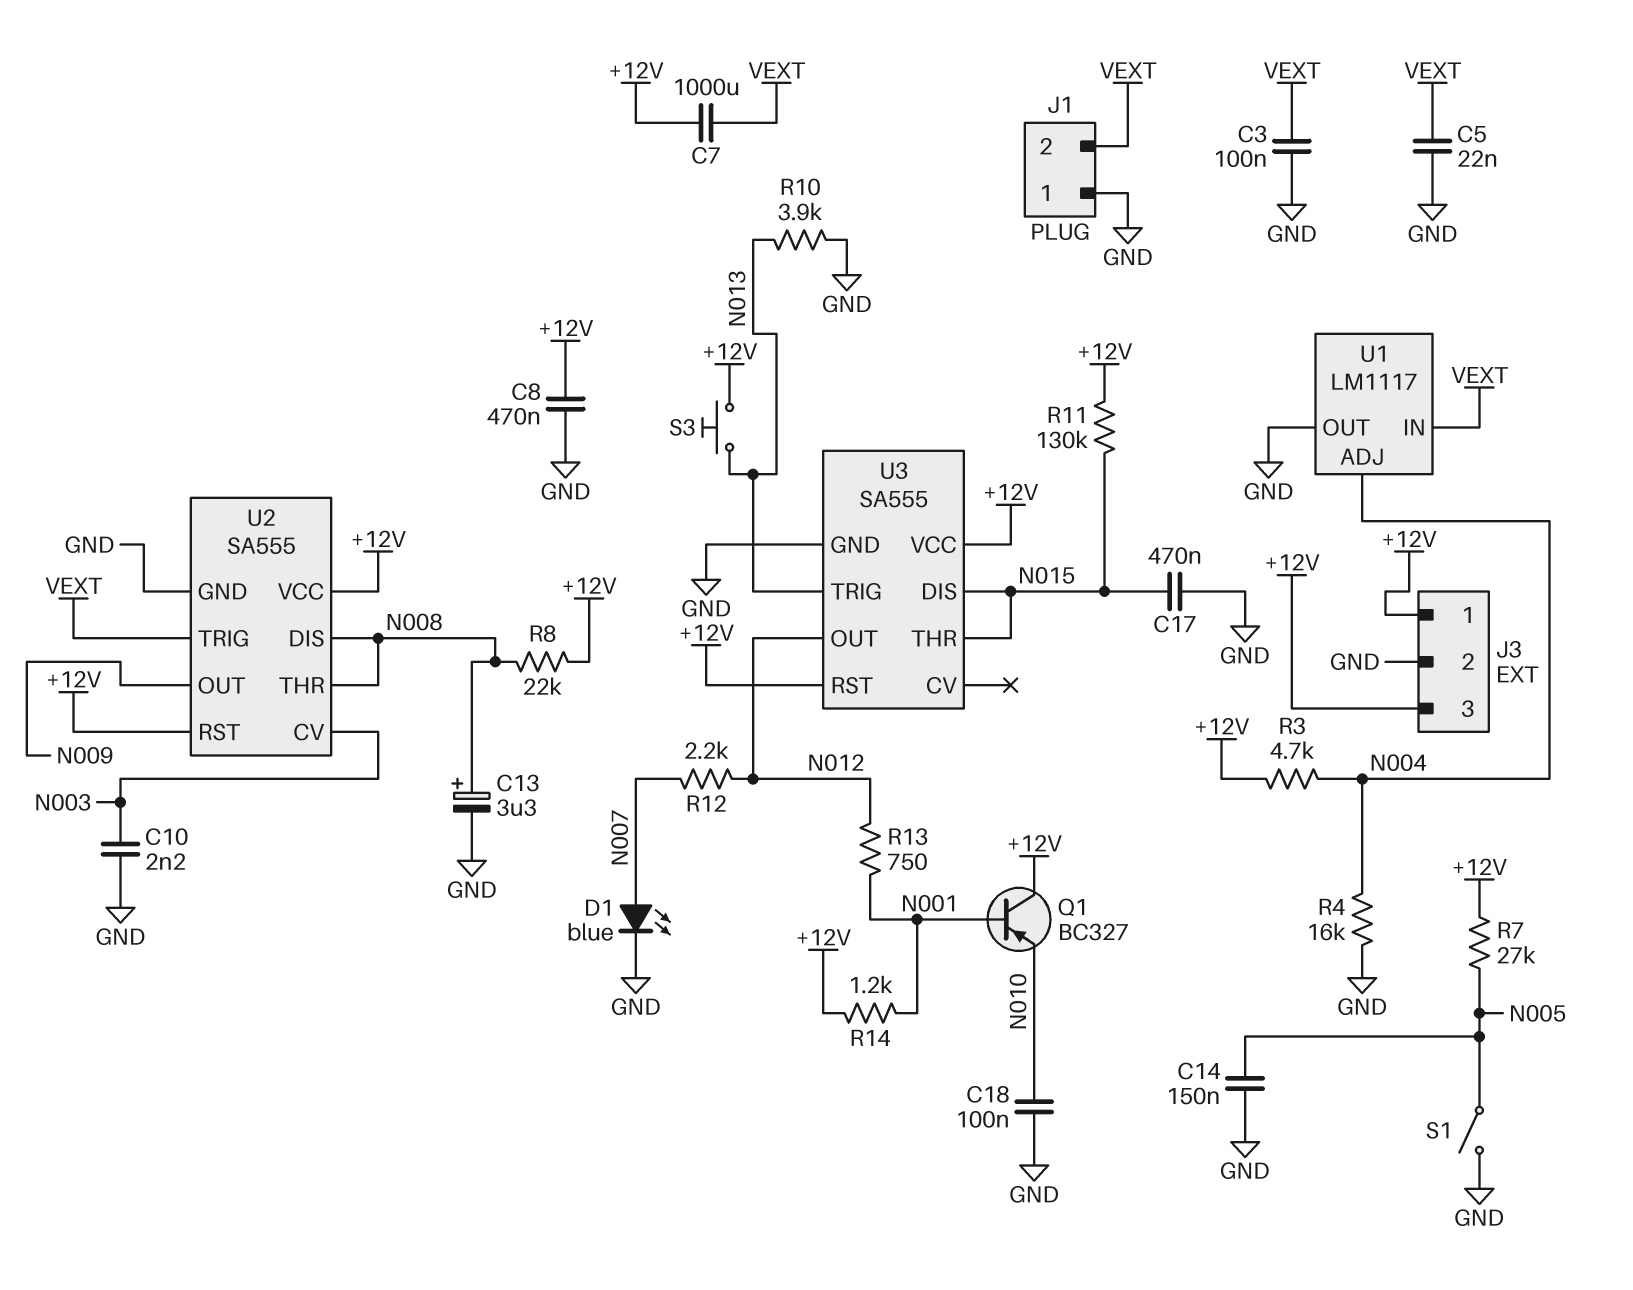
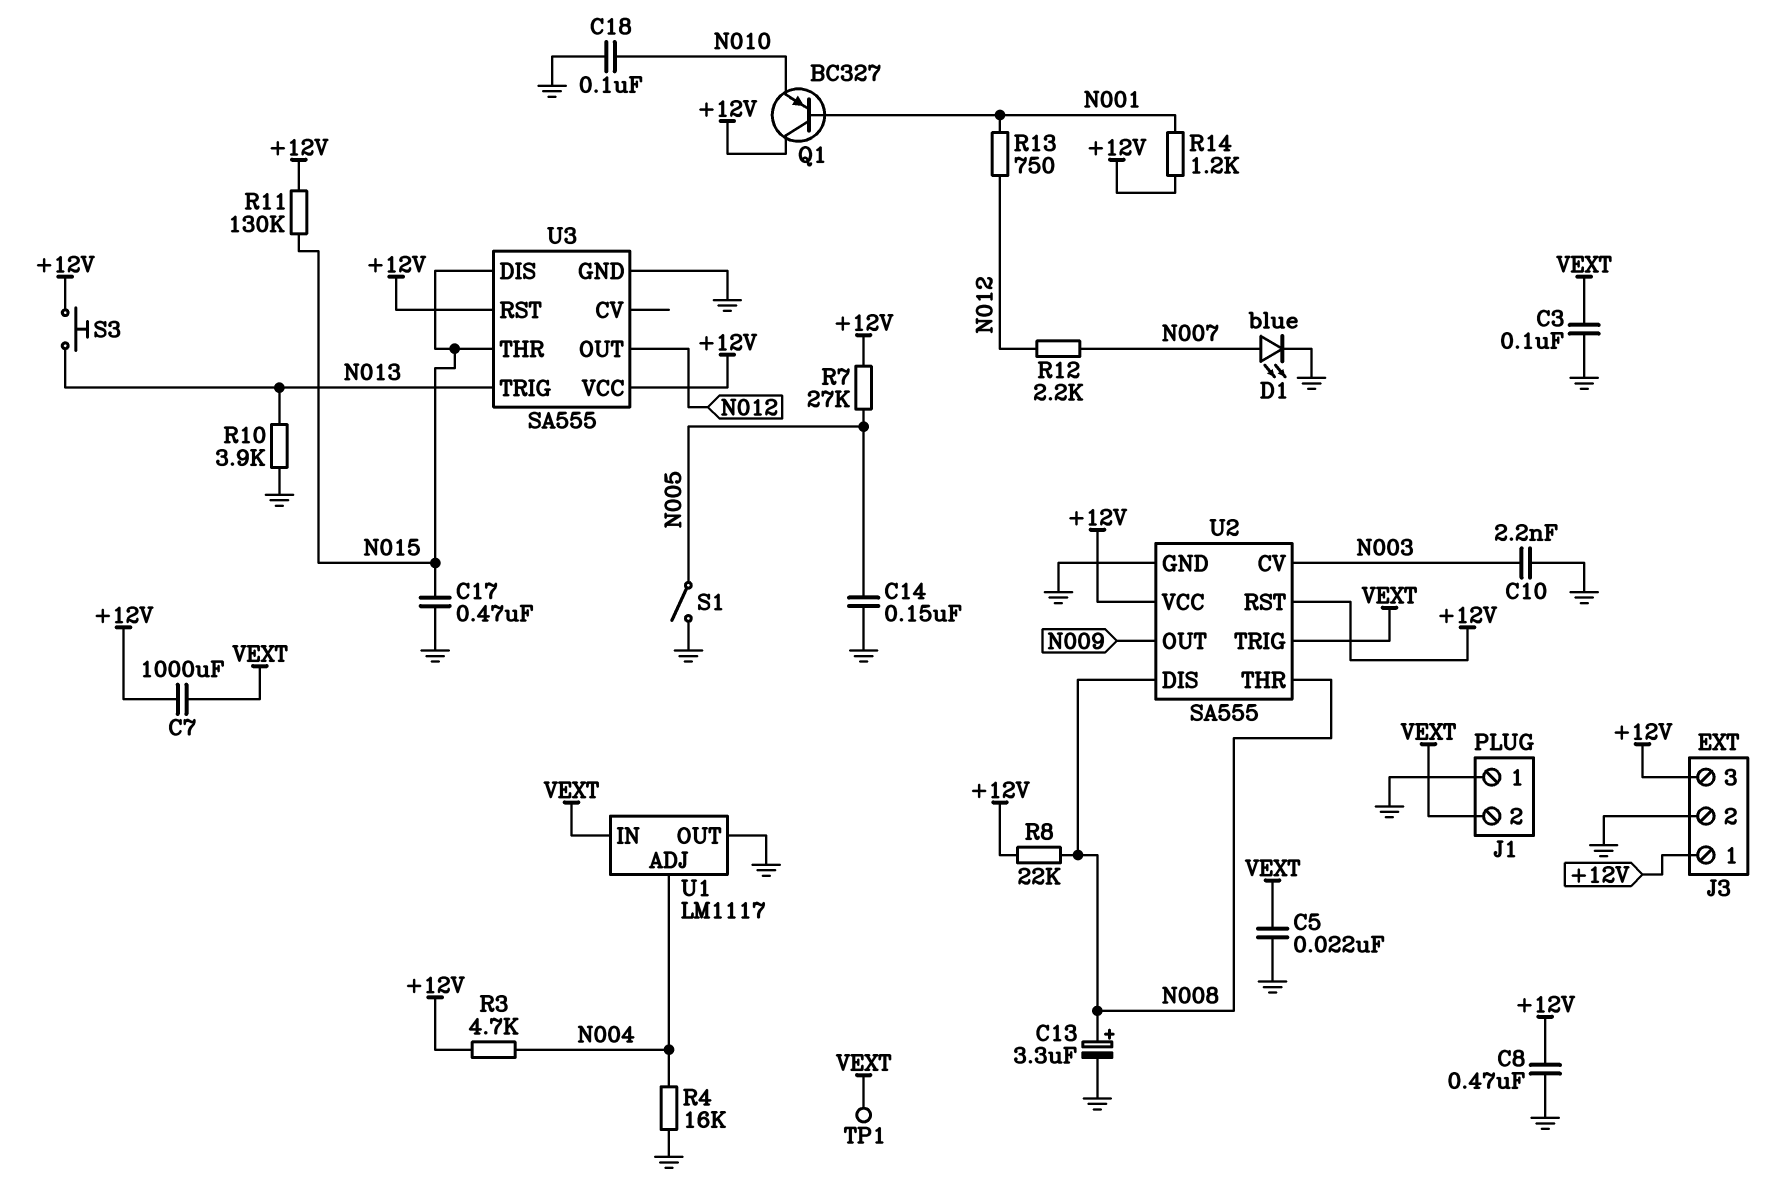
TP1: none -> test point (VEXT)

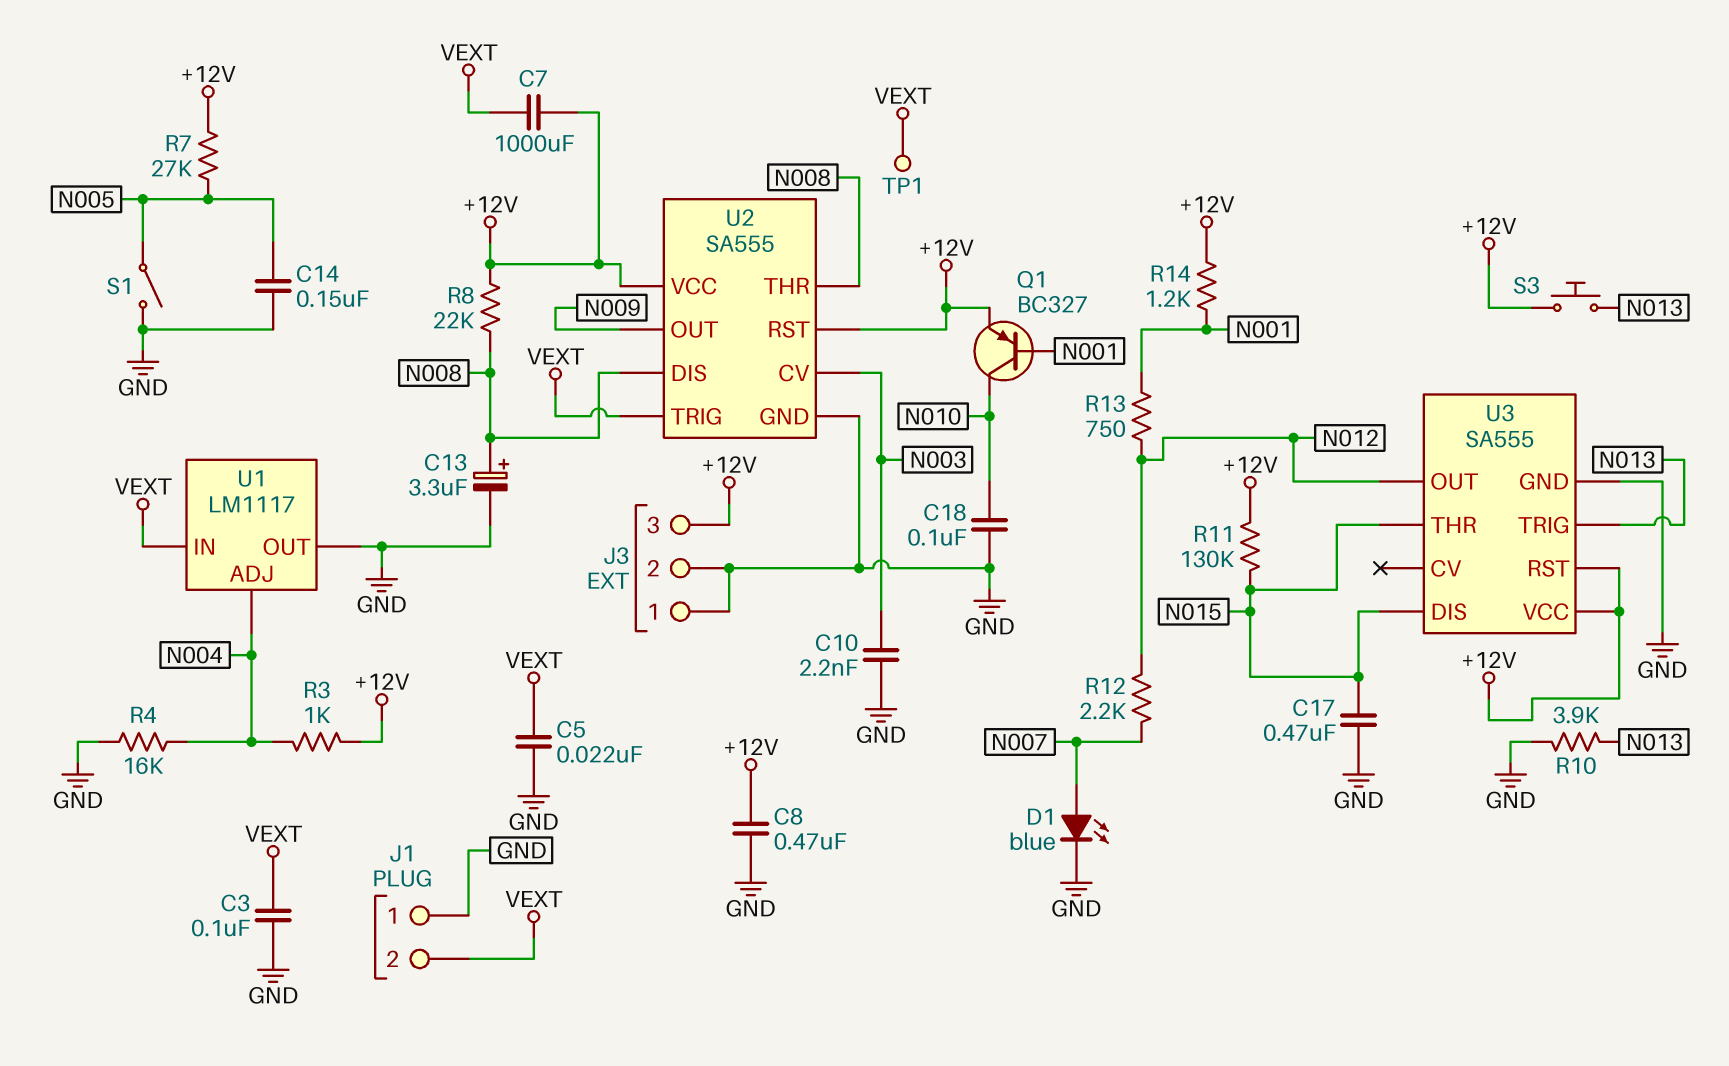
J3 pin 1: +12V -> GND
Q1: PNP BC327 (B N001, C +12V, E N010) -> PNP BC327 (B N001, C N010, E +12V)
R3: 4.7k (+12V, N004) -> 1k (+12V, N004)

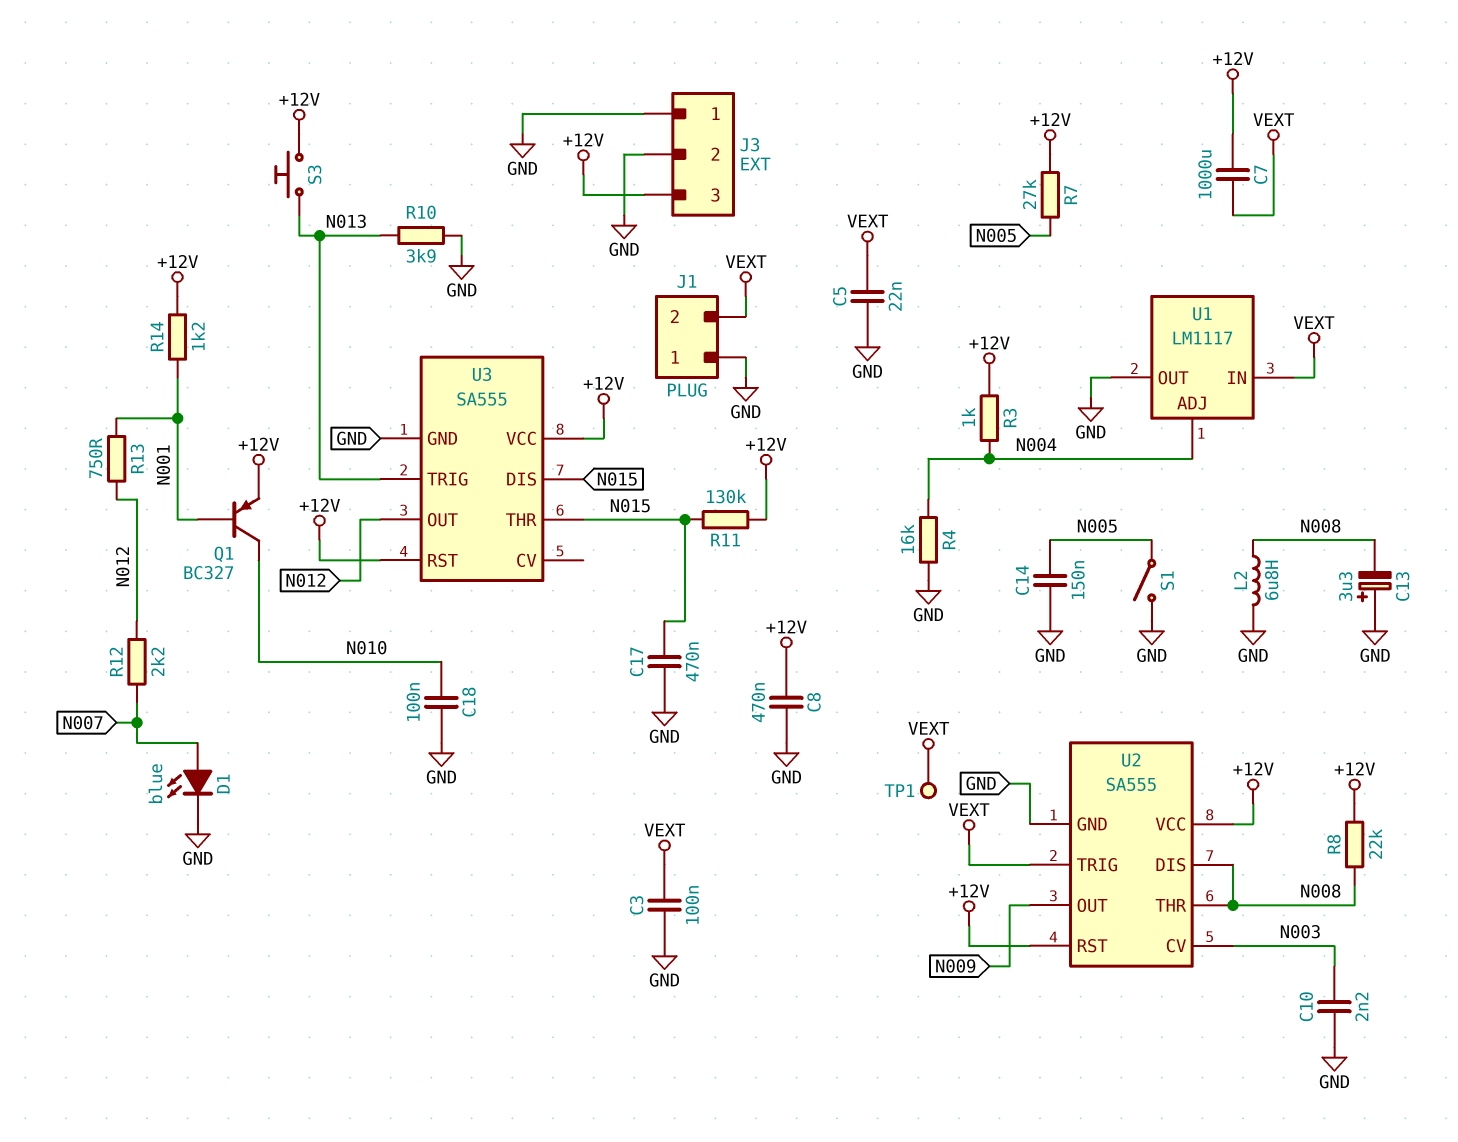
C13: 3.3uF (plus N008, minus GND) -> 3.3uF (plus GND, minus N008)
L2: none -> 6.8uH (GND, N008)

